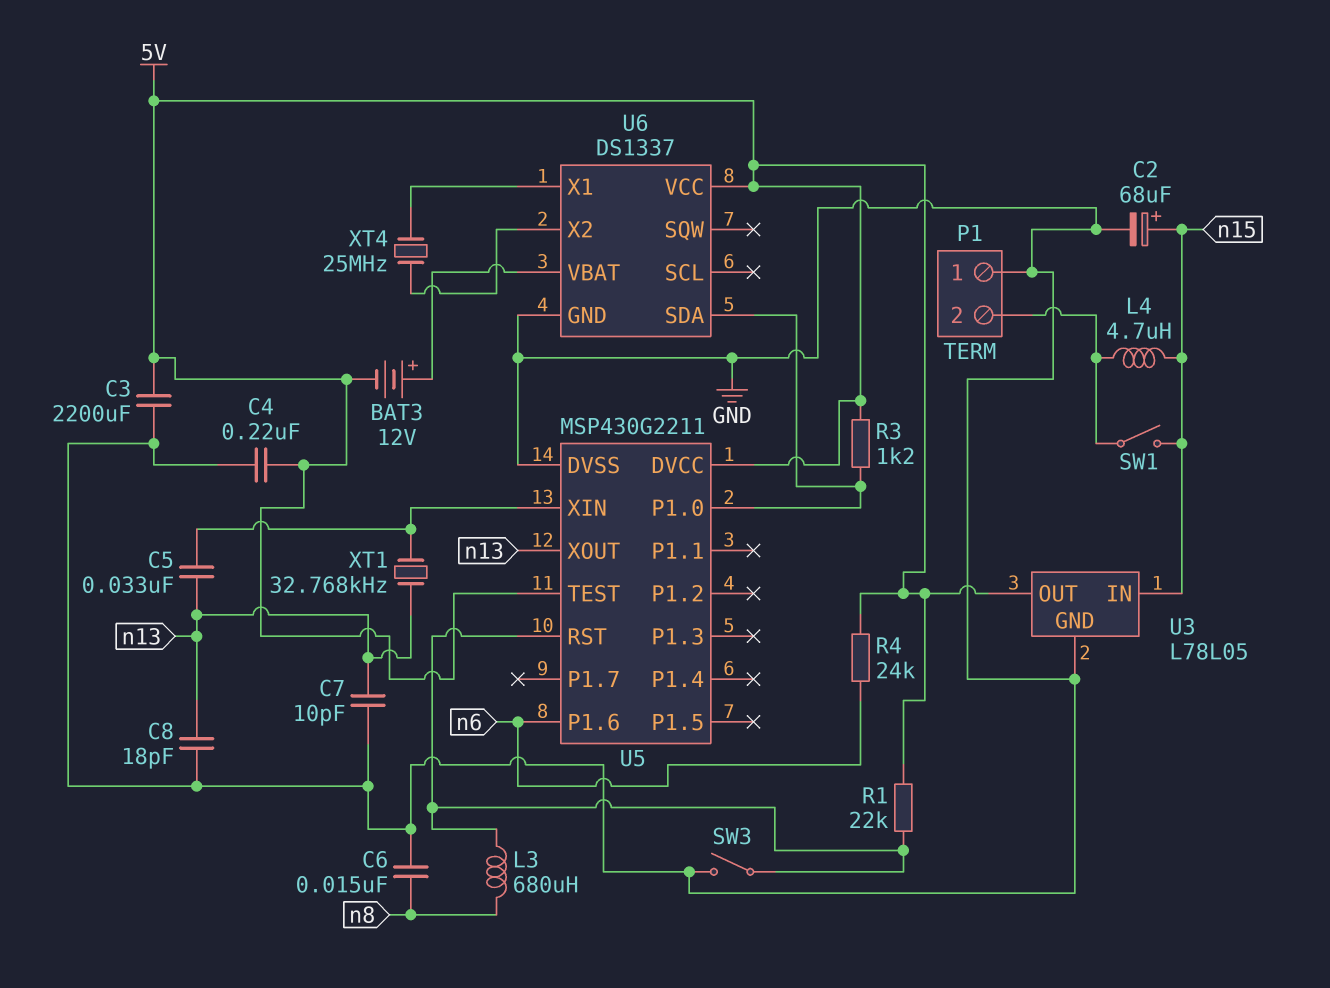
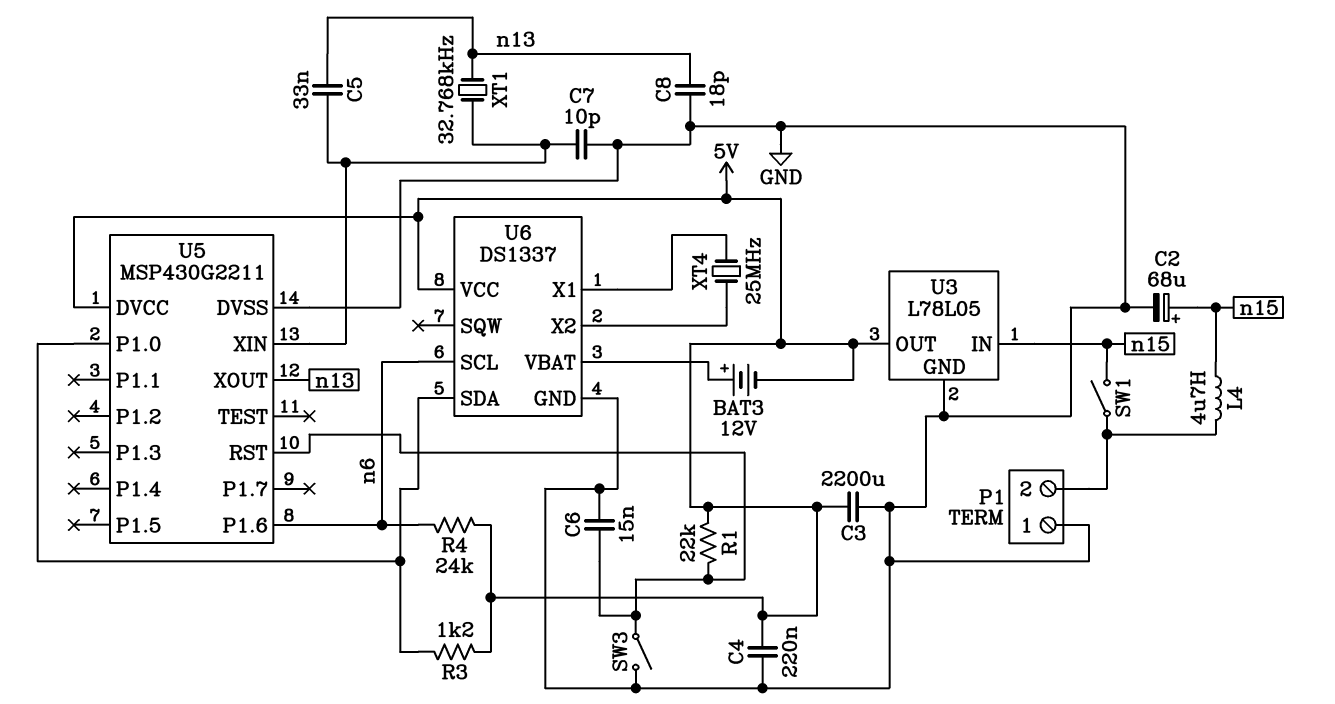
C6: 15nF (GND, n8) -> 15nF (GND, U5/RST)
C7: 10pF (GND, n13) -> 10pF (GND, U5/XIN)
L3: 680uH (U5/RST, n8) -> none
U5 pin TEST: 5V -> none
U6 pin SCL: none -> n6

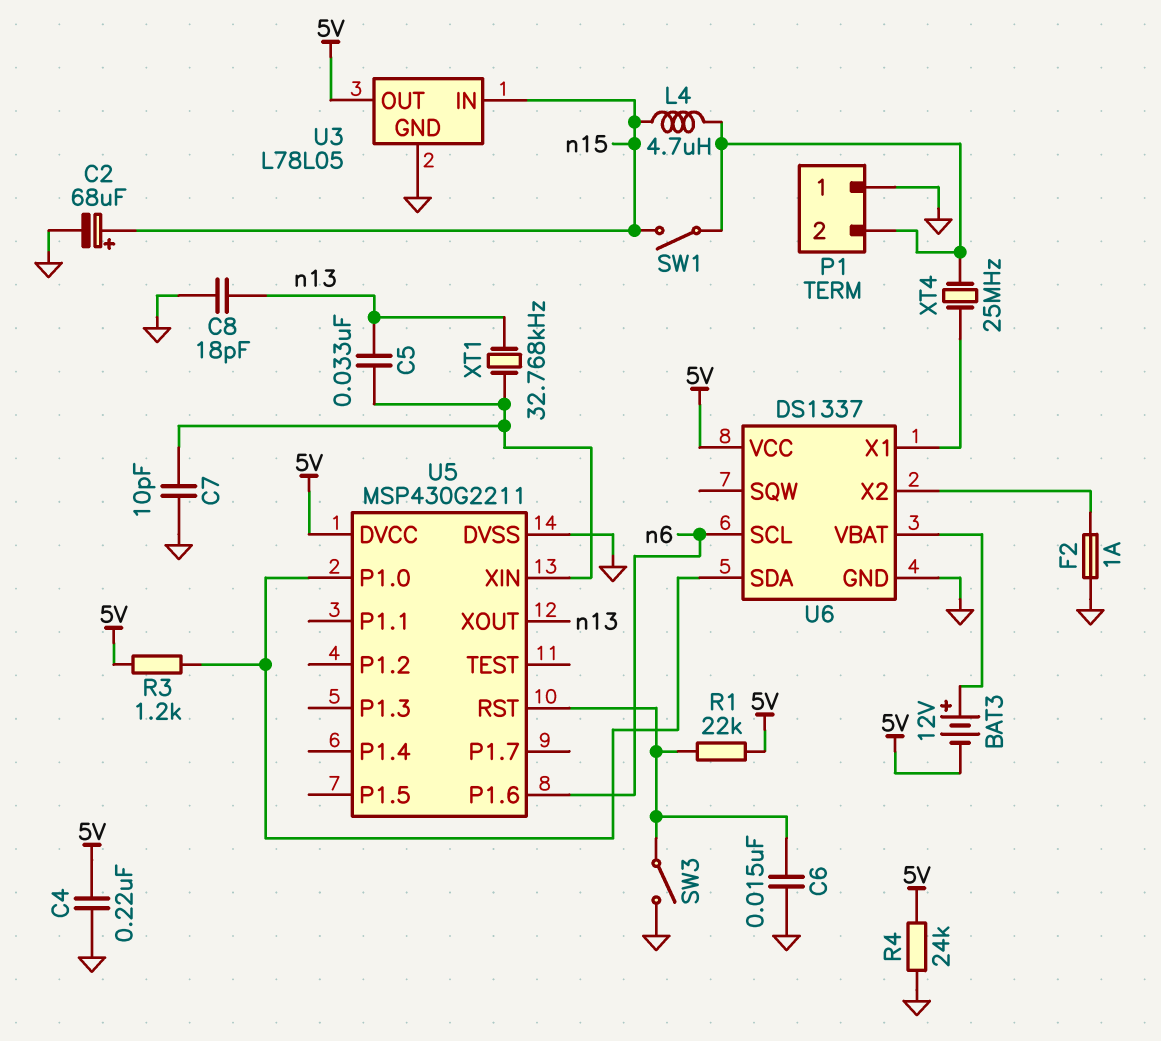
C3: 2200uF (5V, GND) -> none
F2: none -> 1A (GND, U6/X2)
R4: 24k (5V, n6) -> 24k (5V, GND)
XT4: 25MHz (U6/X1, U6/X2) -> 25MHz (P1/2, U6/X1)

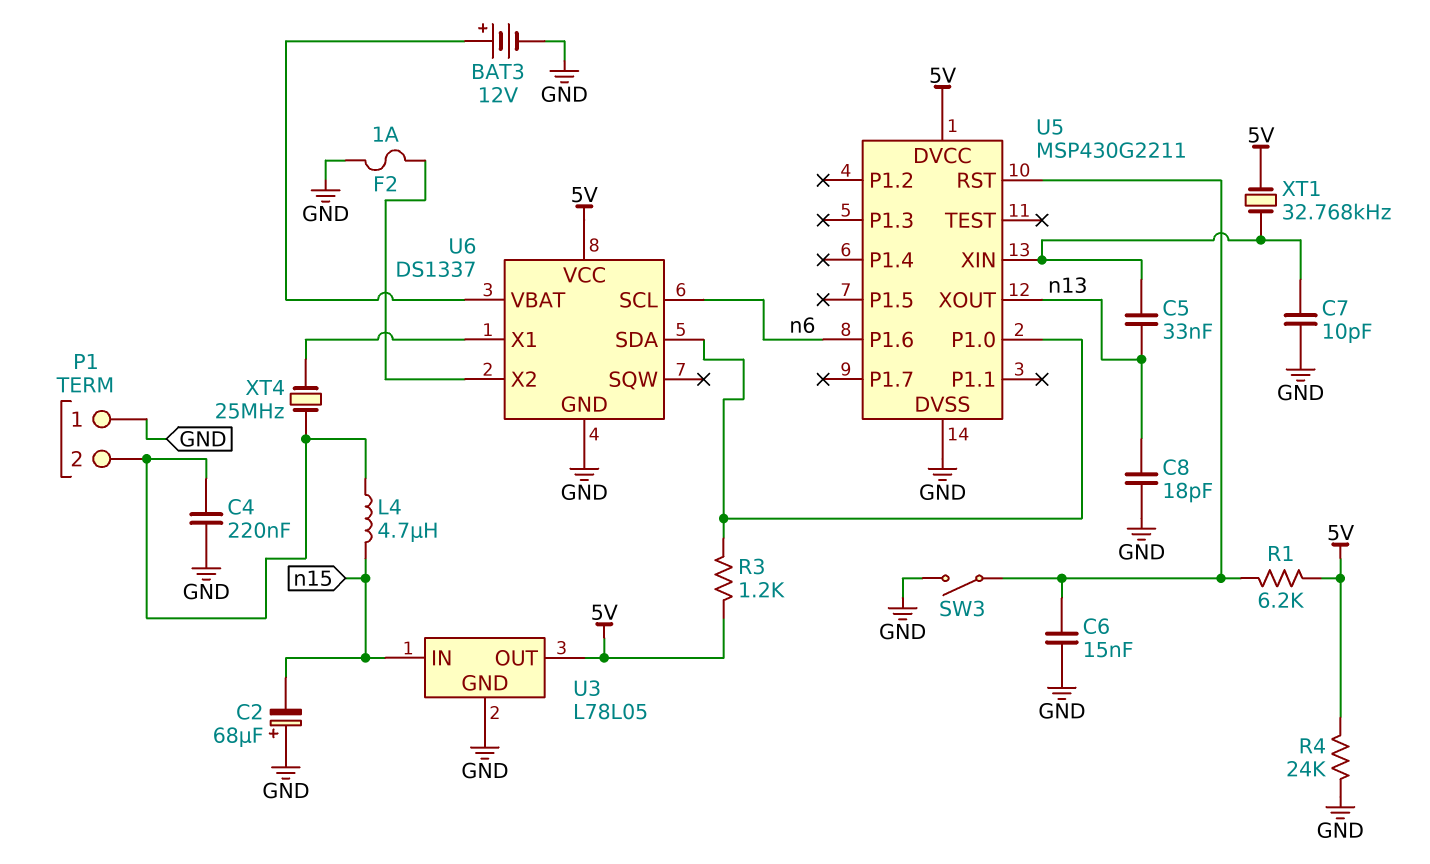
BAT3: 12V (plus U6/VBAT, minus 5V) -> 12V (plus U6/VBAT, minus GND)
C2: 68uF (plus n15, minus GND) -> 68uF (plus GND, minus n15)
C4: 220nF (5V, GND) -> 220nF (GND, P1/2)
R1: 22k (5V, U5/RST) -> 6.2k (5V, U5/RST)
SW1: switch (P1/2, n15) -> none
XT1: 32.768kHz (U5/XIN, n13) -> 32.768kHz (5V, U5/XIN)

